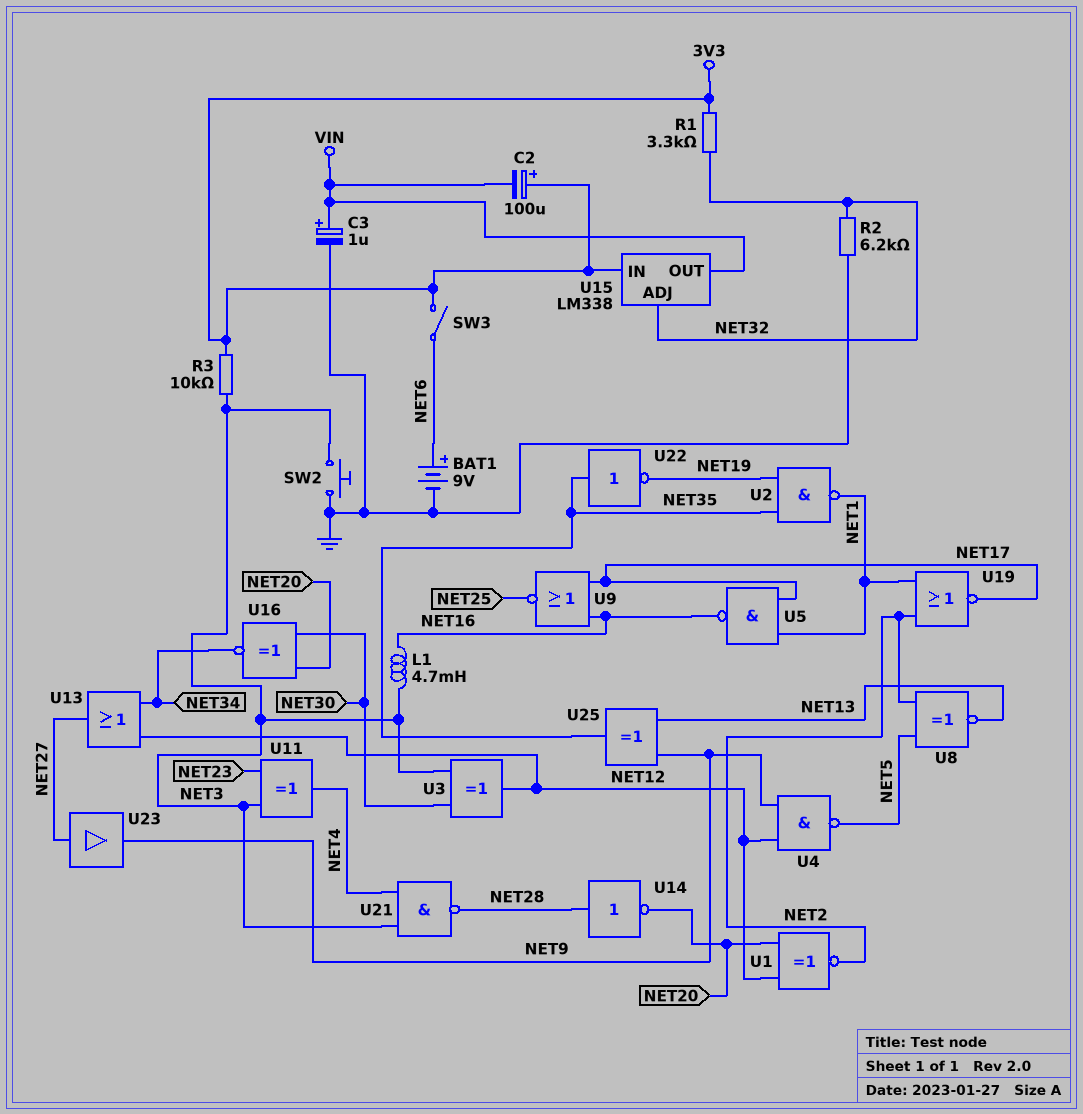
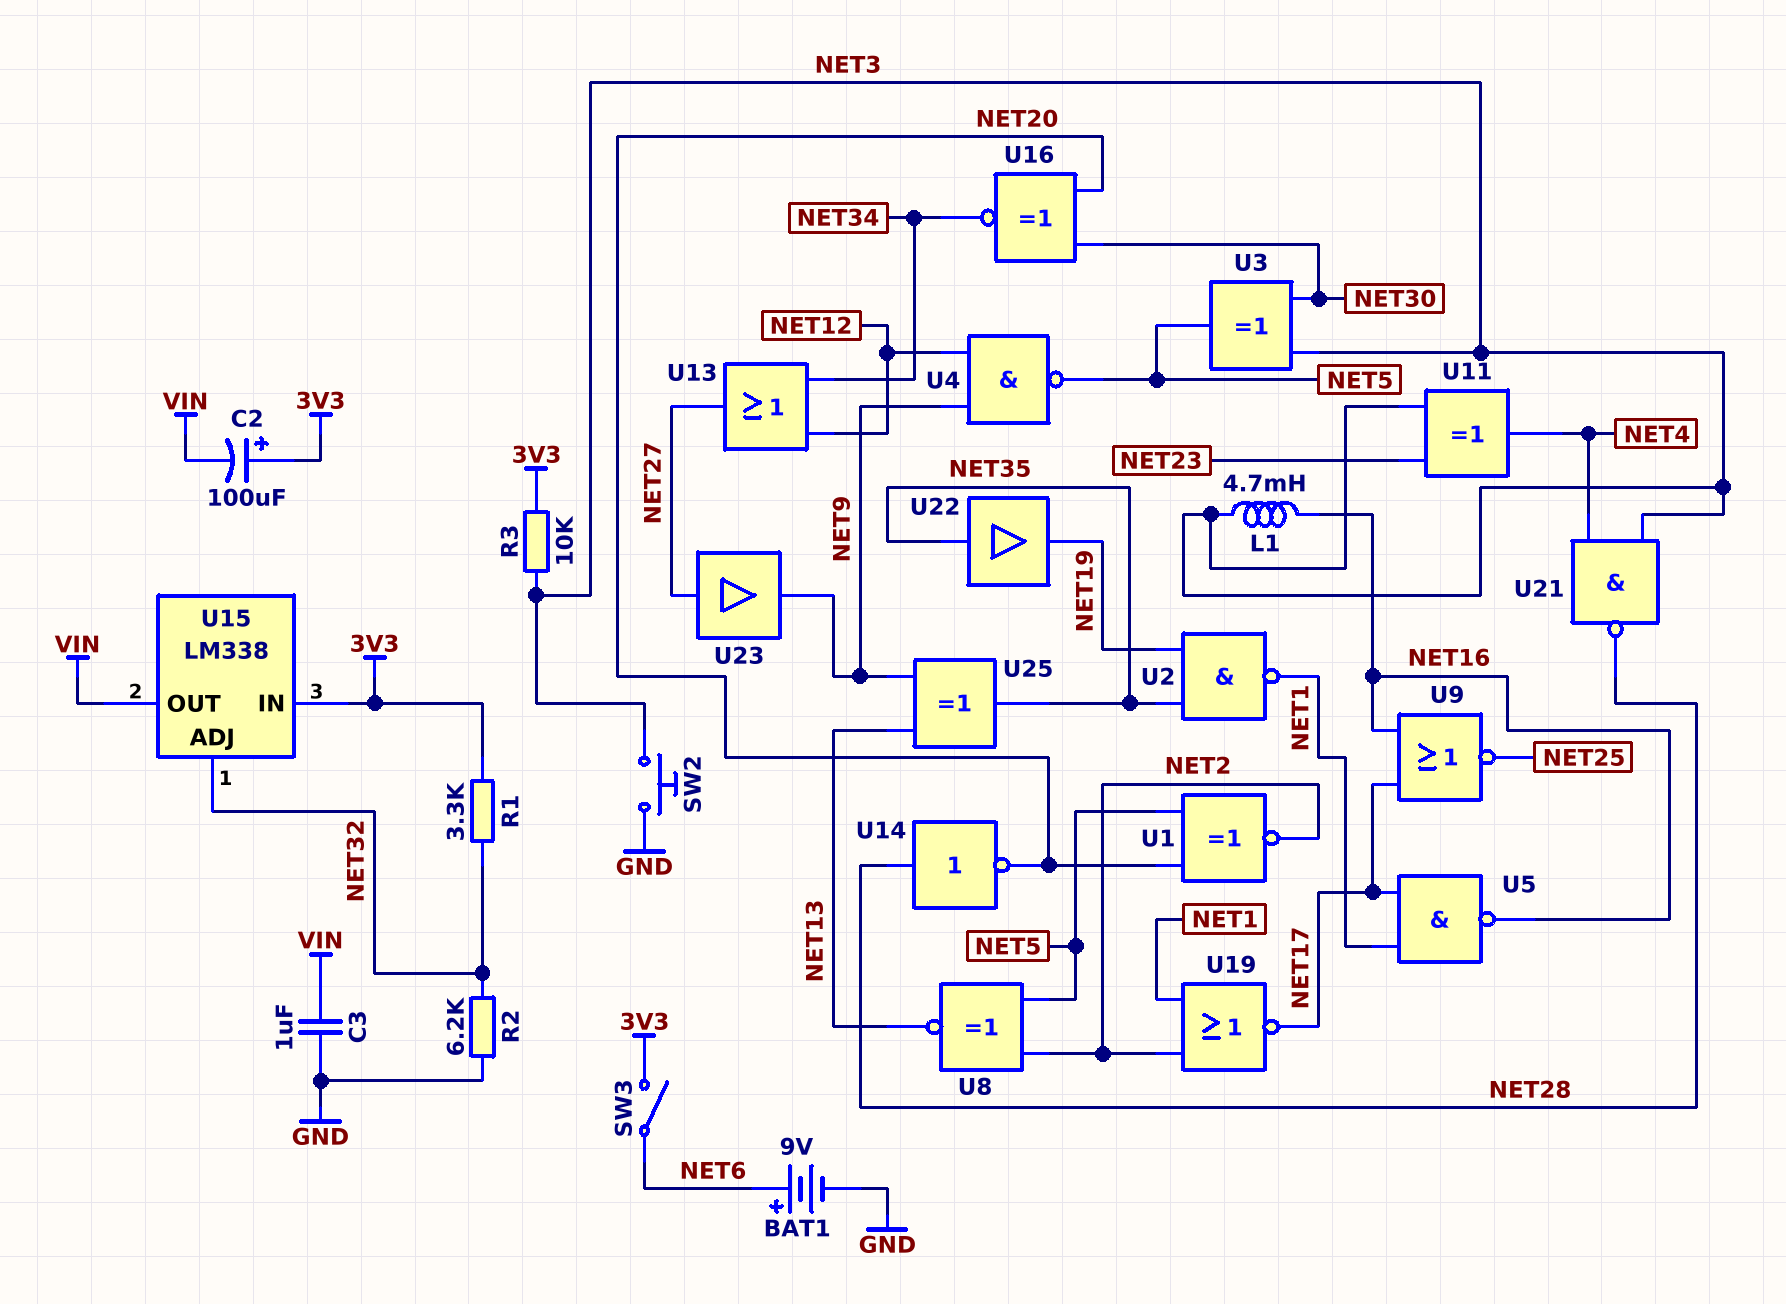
C3: 1uF (plus VIN, minus GND) -> 1uF (GND, VIN)
U1: XNOR (in NET12, in NET20, out NET2) -> XNOR (in NET5, in NET20, out NET2)
U3: XOR (in NET3, in NET30, out NET12) -> XOR (in NET3, in NET30, out NET5)
U22: NOT (in NET35, out NET19) -> buffer (in NET35, out NET19)

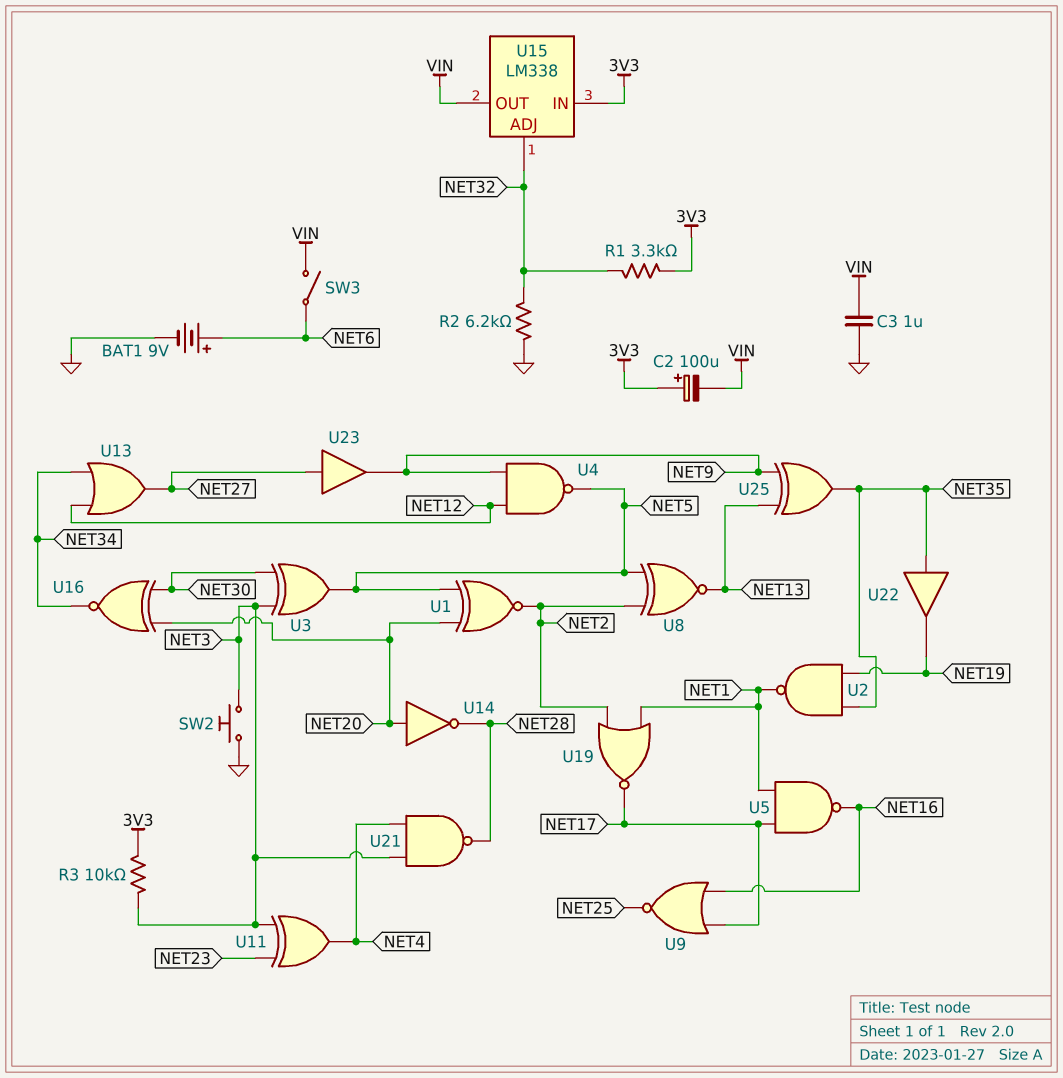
L1: 4.7mH (NET3, NET16) -> none
SW3: switch (3V3, NET6) -> switch (NET6, VIN)
U14: NOT (in NET28, out NET20) -> NOT (in NET20, out NET28)

